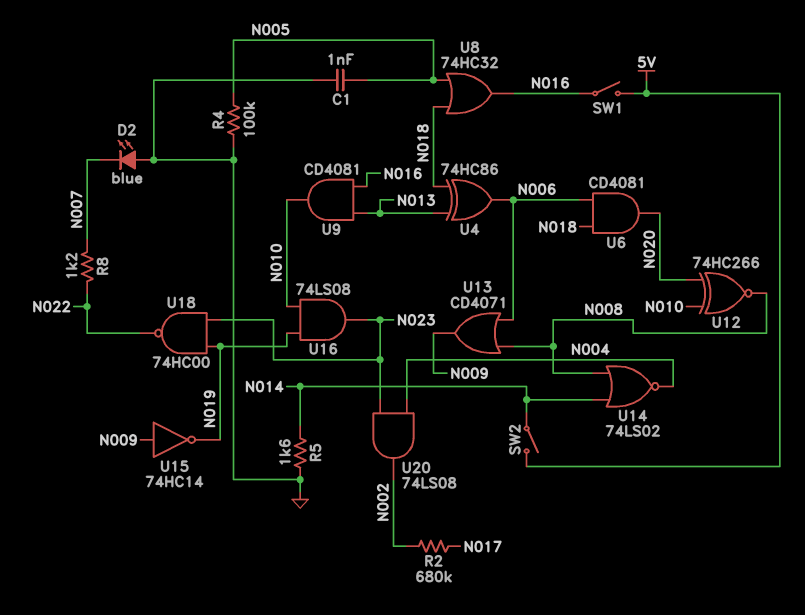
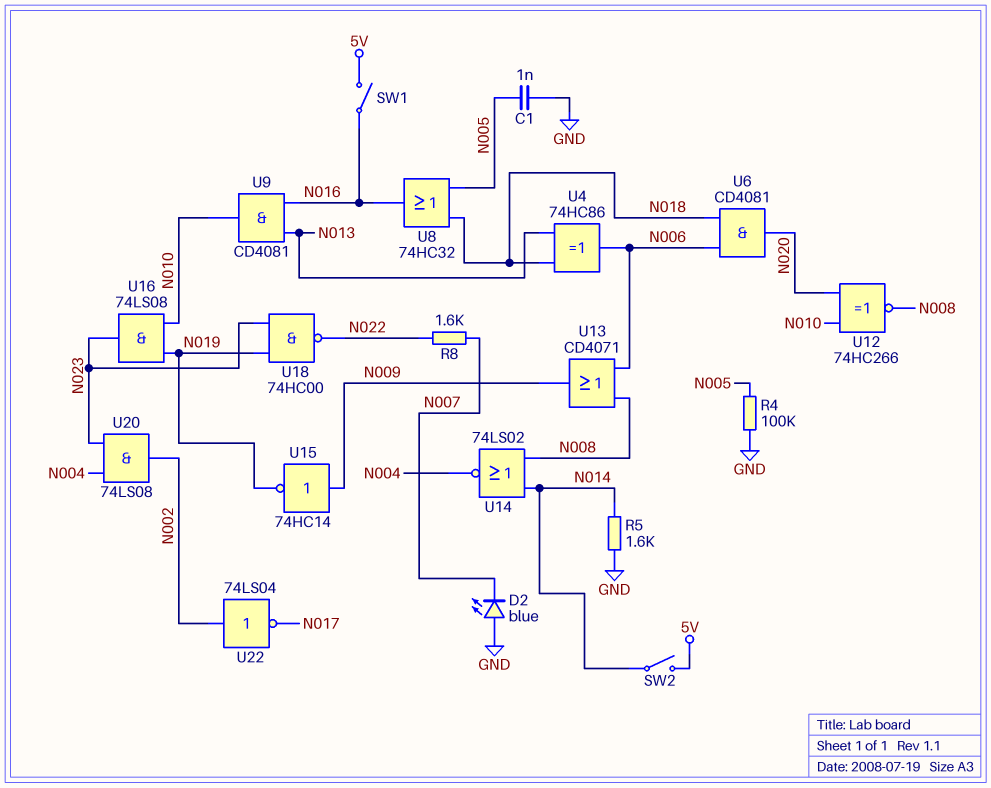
R2: 680k (N002, N017) -> none
R8: 1.2k (N007, N022) -> 1.6k (N007, N022)
U22: none -> NOT 74LS04 (in N002, out N017)

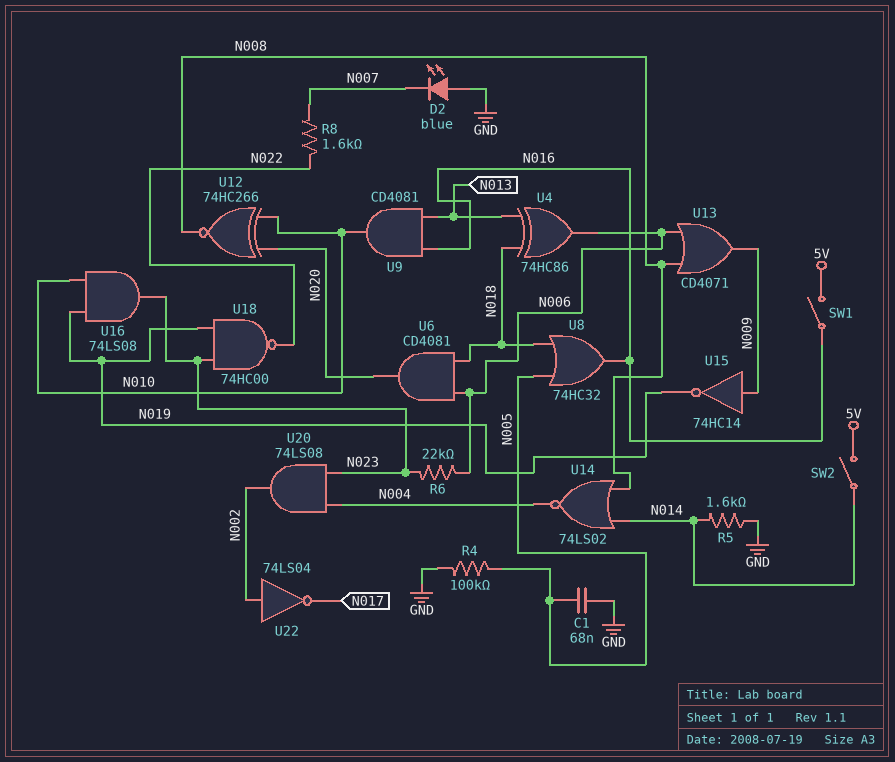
C1: 1nF (GND, N005) -> 68nF (GND, N005)
R6: none -> 22k (N006, N023)

